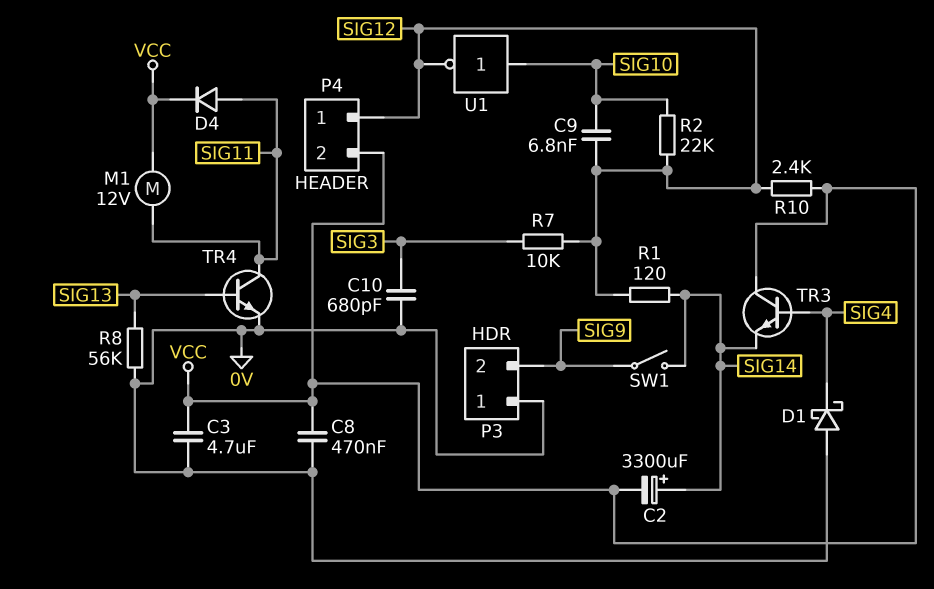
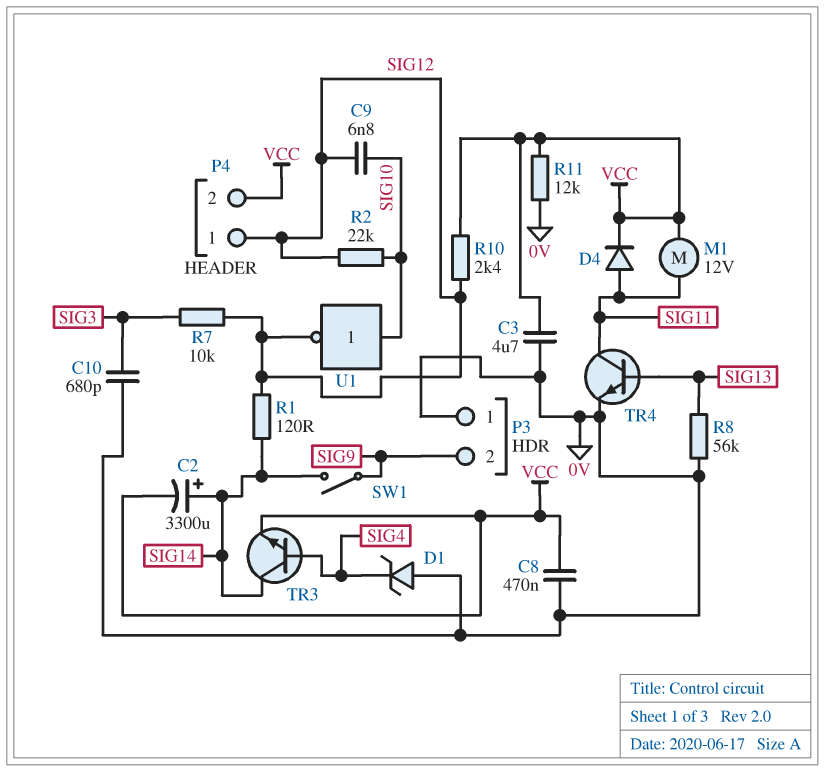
D1: schottky (A 0V, K SIG4) -> zener (A 0V, K SIG4)
R11: none -> 12k (0V, VCC)
TR3: NPN (B SIG4, C VCC, E SIG14) -> NPN (B SIG4, C SIG14, E VCC)

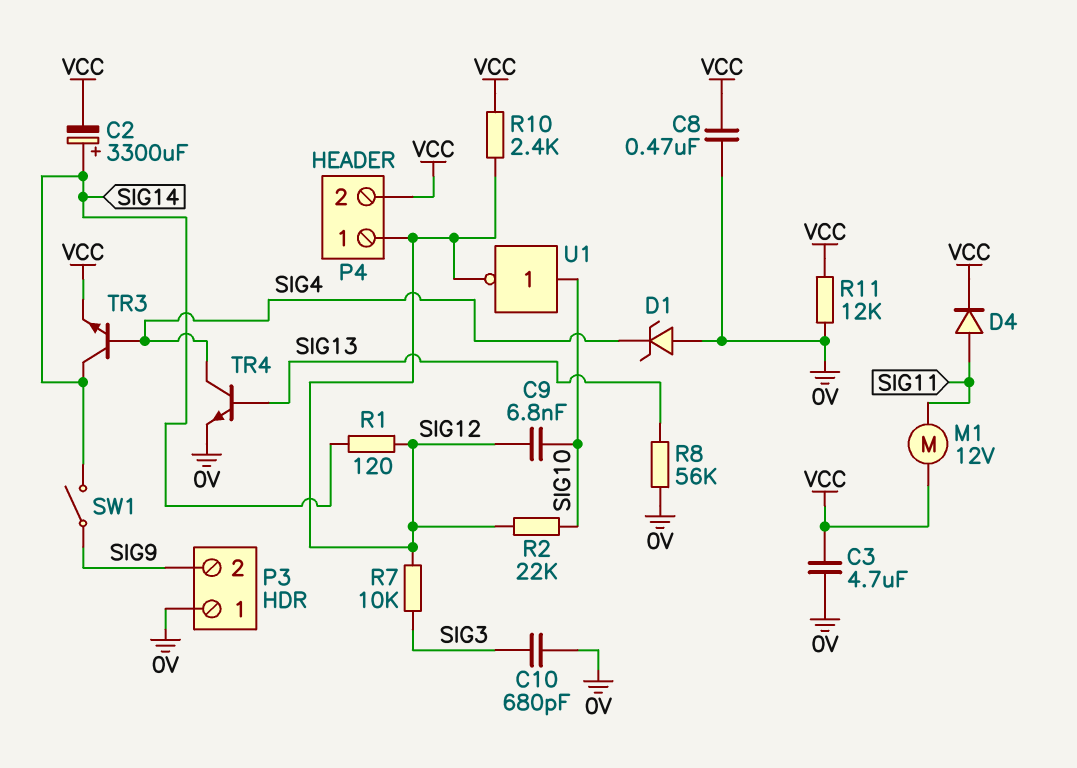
TR4: NPN (B SIG13, C SIG11, E 0V) -> NPN (B SIG13, C SIG4, E 0V)

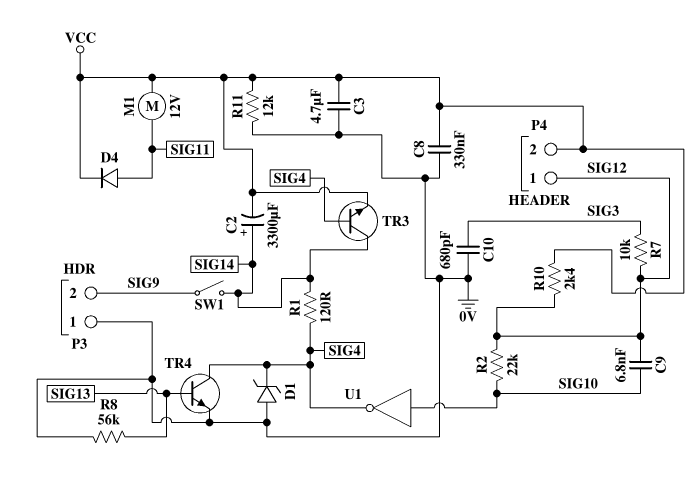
C8: 470nF (0V, VCC) -> 330nF (0V, VCC)
R1: 120 (SIG12, SIG14) -> 120 (SIG4, SIG14)
U1: NOT (in SIG10, out SIG12) -> NOT (in SIG10, out SIG4)

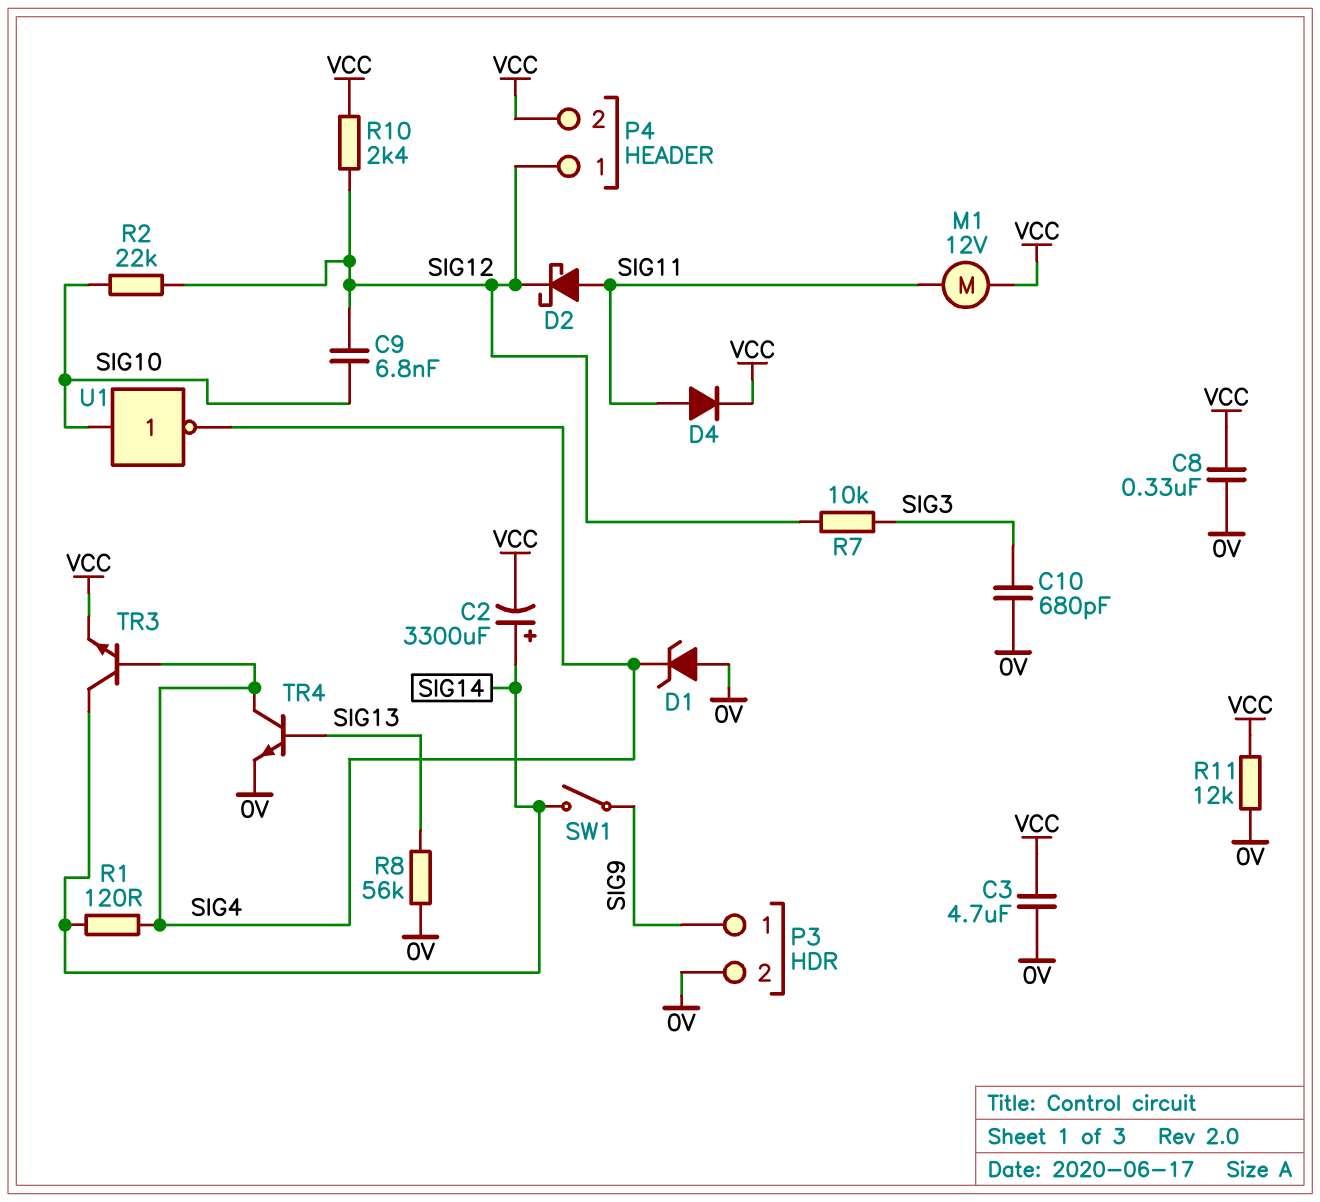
D2: none -> schottky (A SIG11, K SIG12)
P3 pin 1: 0V -> SIG9
P3 pin 2: SIG9 -> 0V

